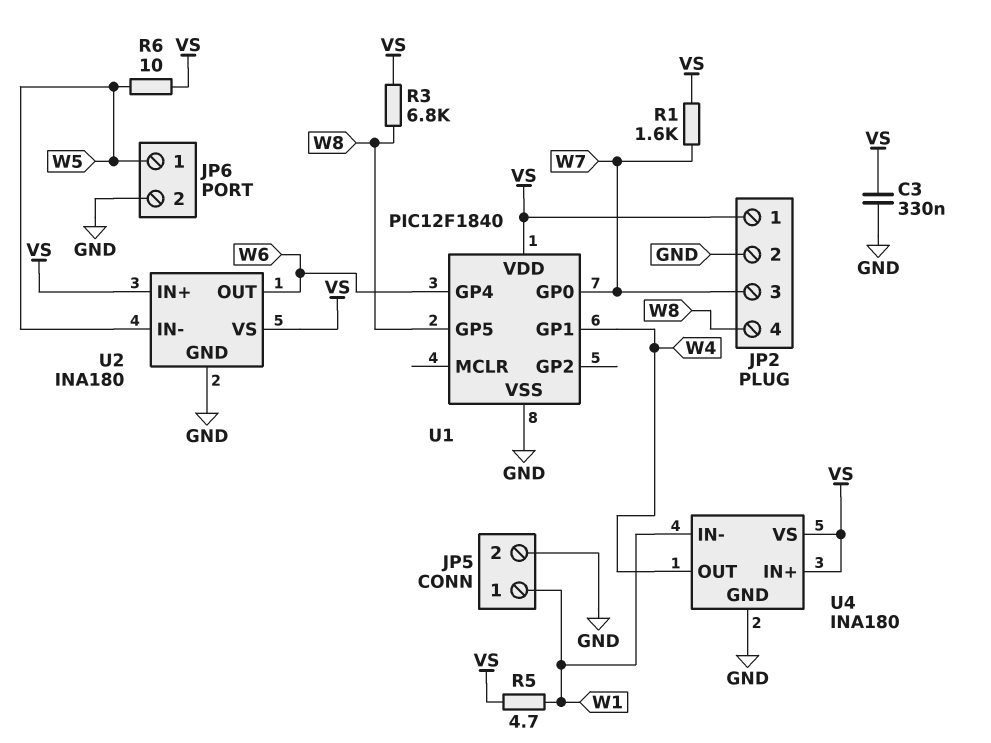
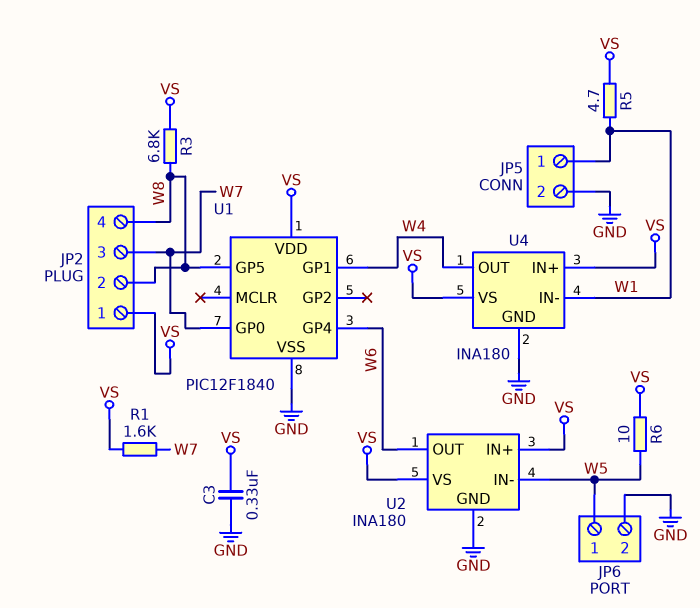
JP2 pin 2: GND -> W8

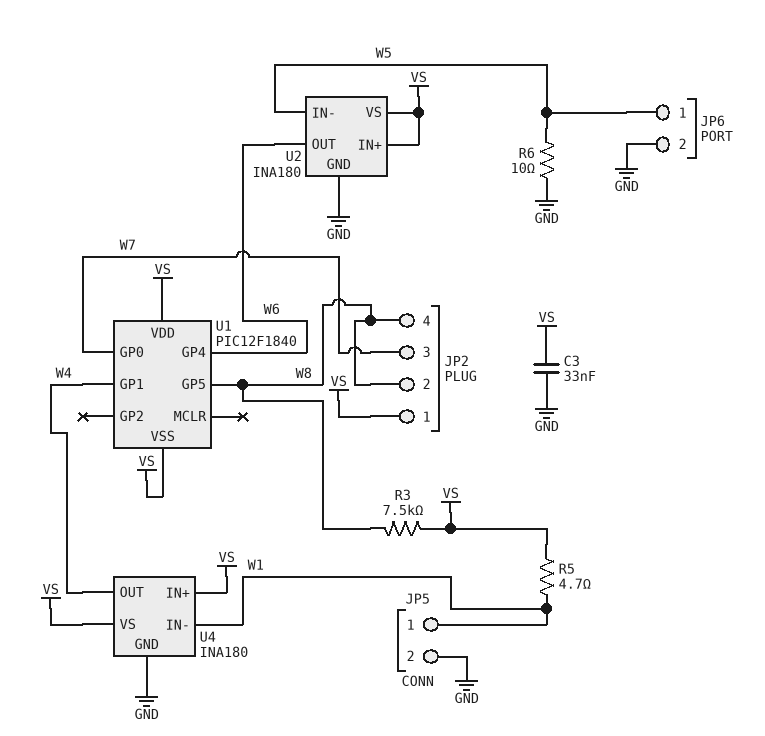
C3: 330nF (GND, VS) -> 33nF (GND, VS)
R1: 1.6k (VS, W7) -> none
R3: 6.8k (VS, W8) -> 7.5k (VS, W8)
R6: 10 (VS, W5) -> 10 (GND, W5)
U1 pin VSS: GND -> VS

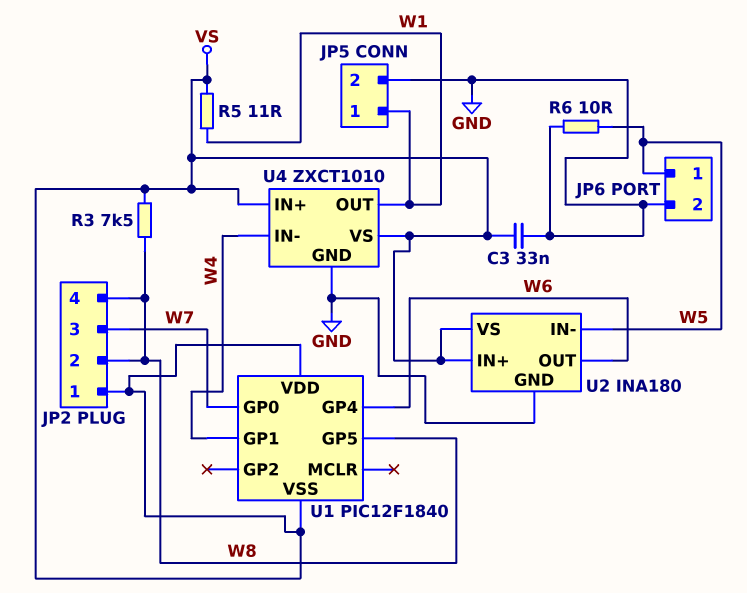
R5: 4.7 (VS, W1) -> 11 (VS, W1)
U4: INA180 -> ZXCT1010
U4 pin IN-: W1 -> W4
U4 pin OUT: W4 -> W1

